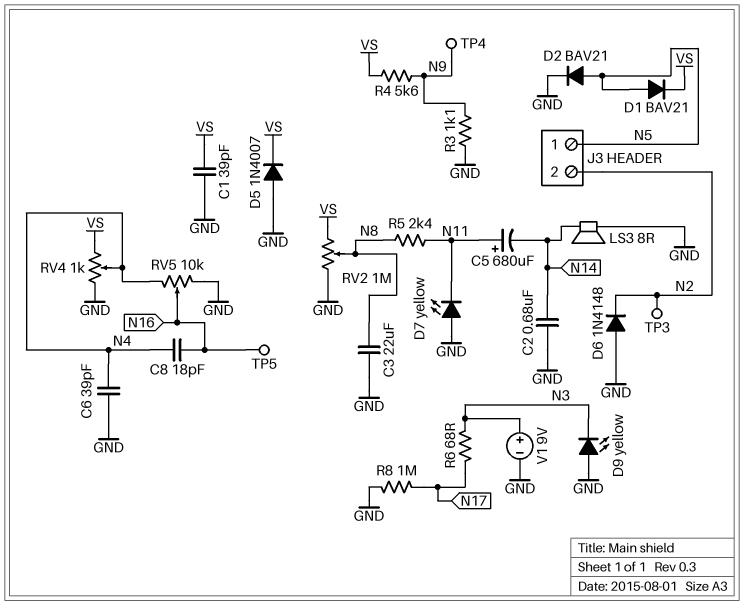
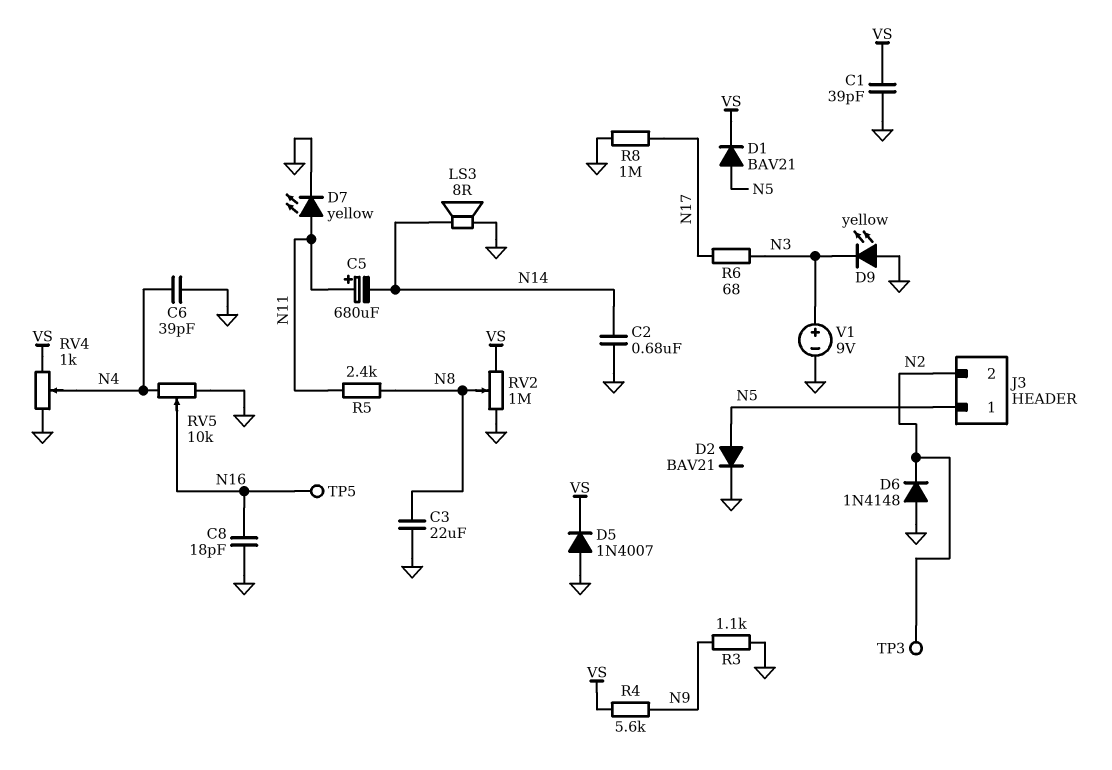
C8: 18pF (N4, N16) -> 18pF (GND, N16)
D7: LED yellow (A GND, K N11) -> LED yellow (A N11, K GND)
TP4: test point (N9) -> none

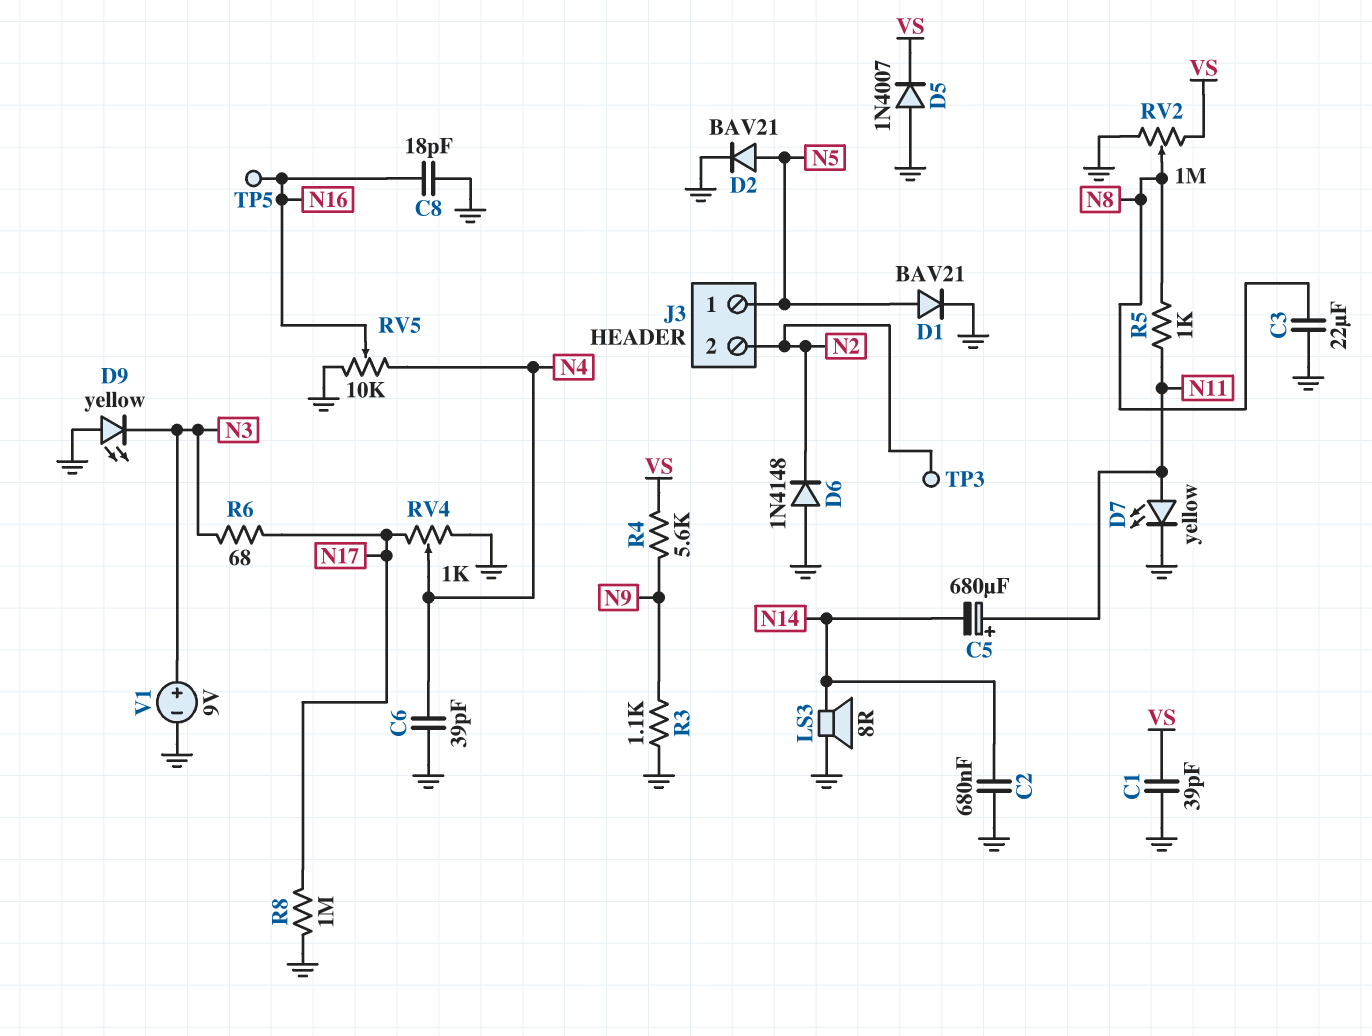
D1: diode BAV21 (A N5, K VS) -> diode BAV21 (A N5, K GND)
R5: 2.4k (N8, N11) -> 1k (N8, N11)
RV4: 1k (GND, VS, wiper N4) -> 1k (GND, N17, wiper N4)

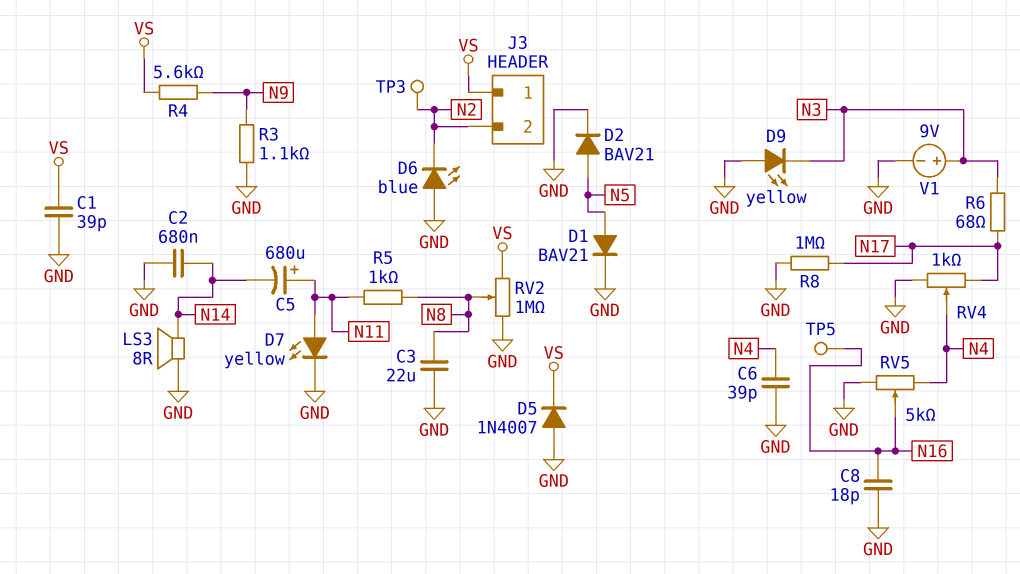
D6: diode 1N4148 (A GND, K N2) -> LED blue (A GND, K N2)
J3 pin 1: N5 -> VS
RV5: 10k (GND, N4, wiper N16) -> 5k (GND, N4, wiper N16)

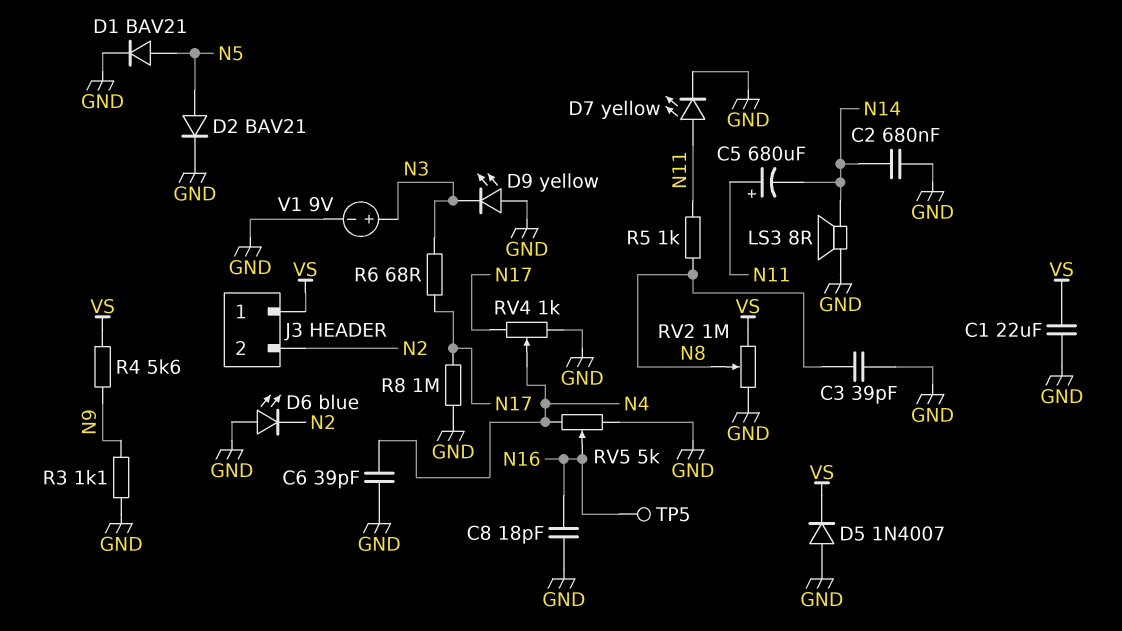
C1: 39pF (GND, VS) -> 22uF (GND, VS)
C3: 22uF (GND, N8) -> 39pF (GND, N8)
TP3: test point (N2) -> none

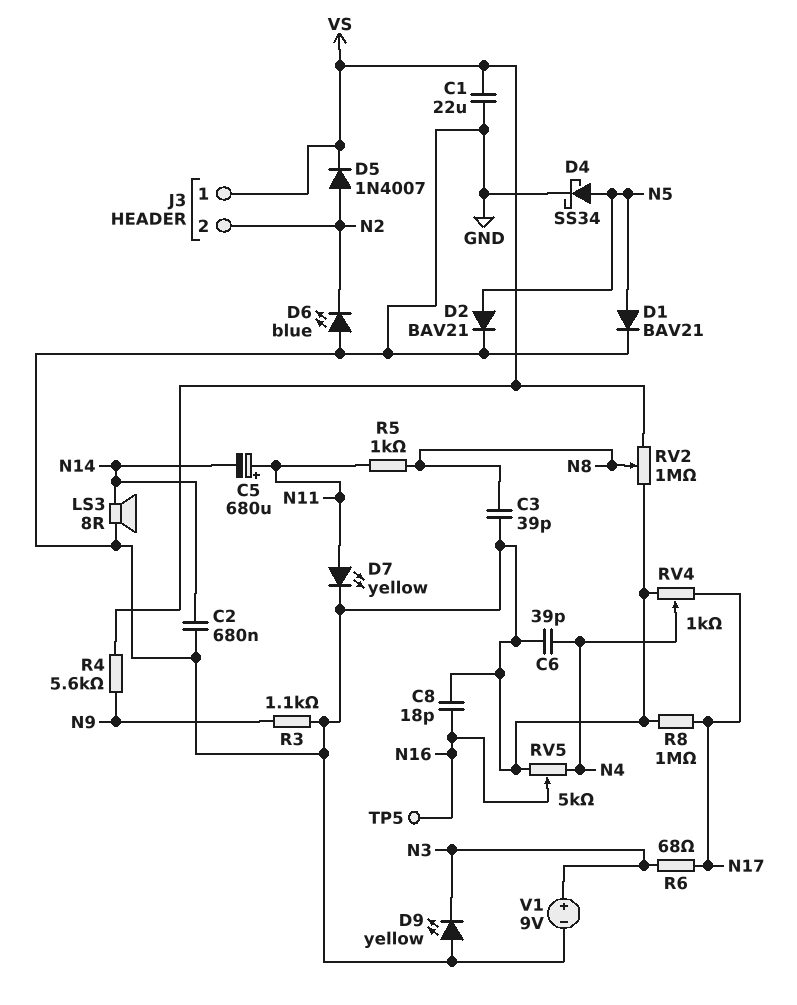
D4: none -> schottky SS34 (A N5, K GND)
D5: diode 1N4007 (A GND, K VS) -> diode 1N4007 (A N2, K VS)

